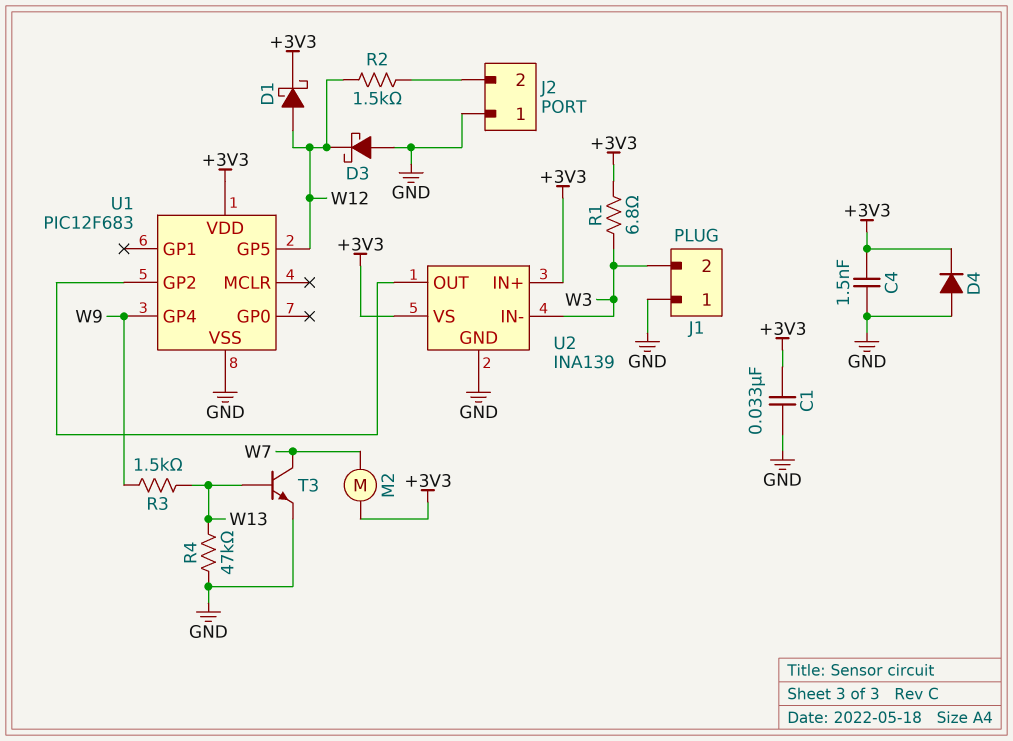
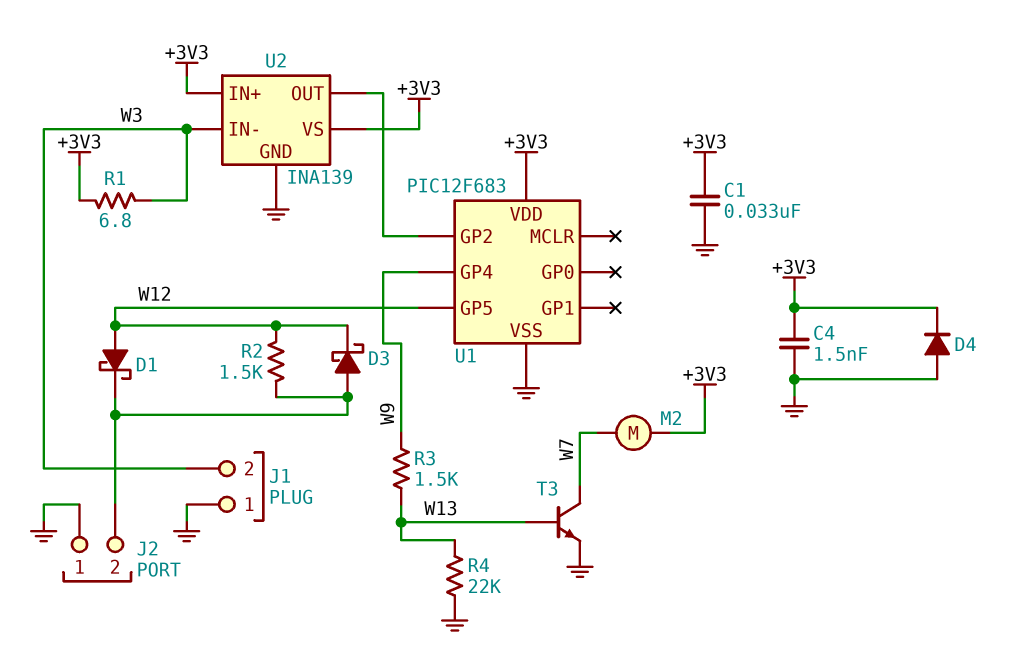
D1: schottky (A W12, K +3V3) -> schottky (A W12, K J2/2)
D3: schottky (A GND, K W12) -> schottky (A J2/2, K W12)
R4: 47k (GND, W13) -> 22k (GND, W13)

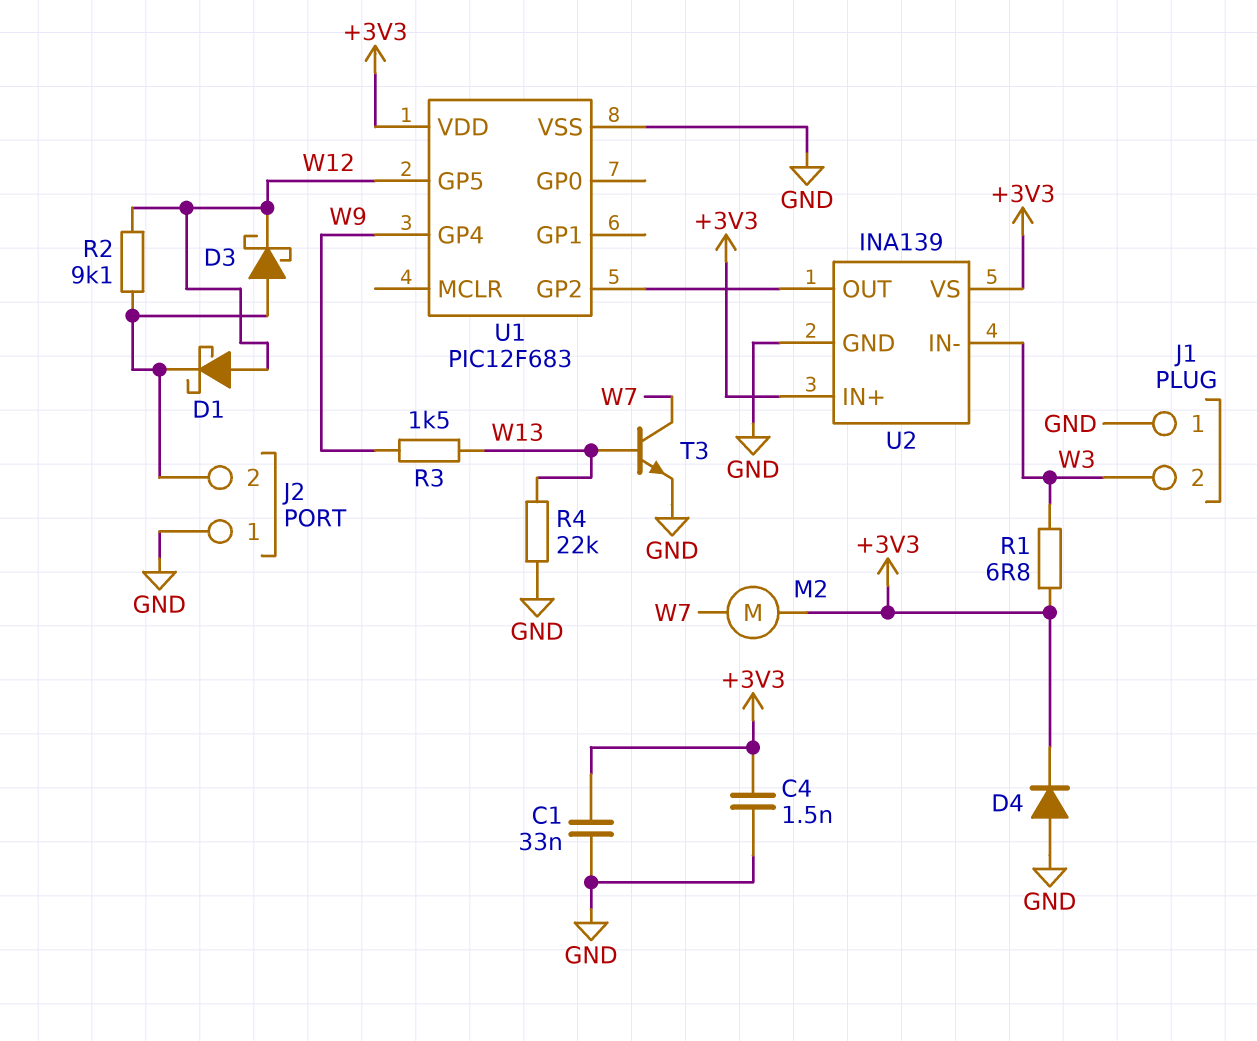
R2: 1.5k (J2/2, W12) -> 9.1k (J2/2, W12)

